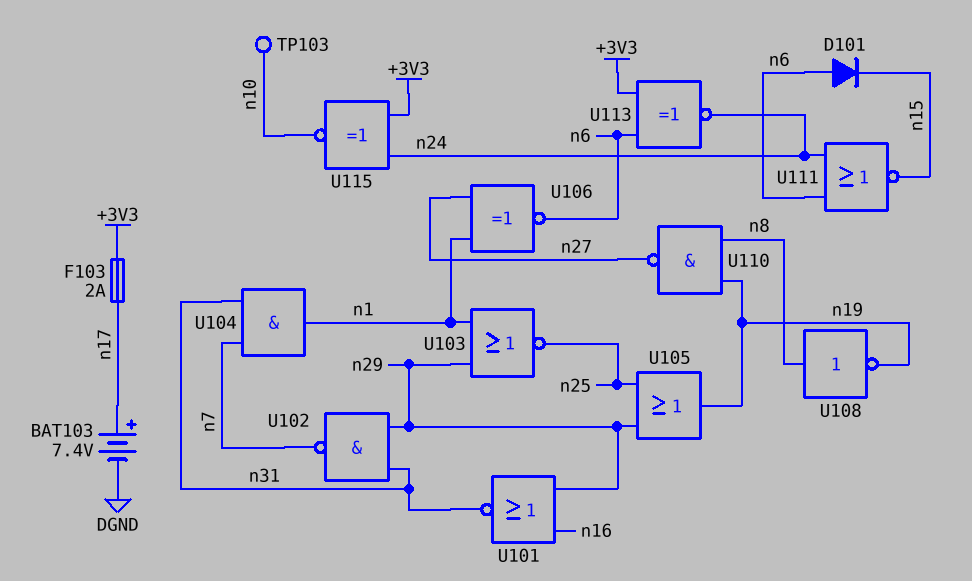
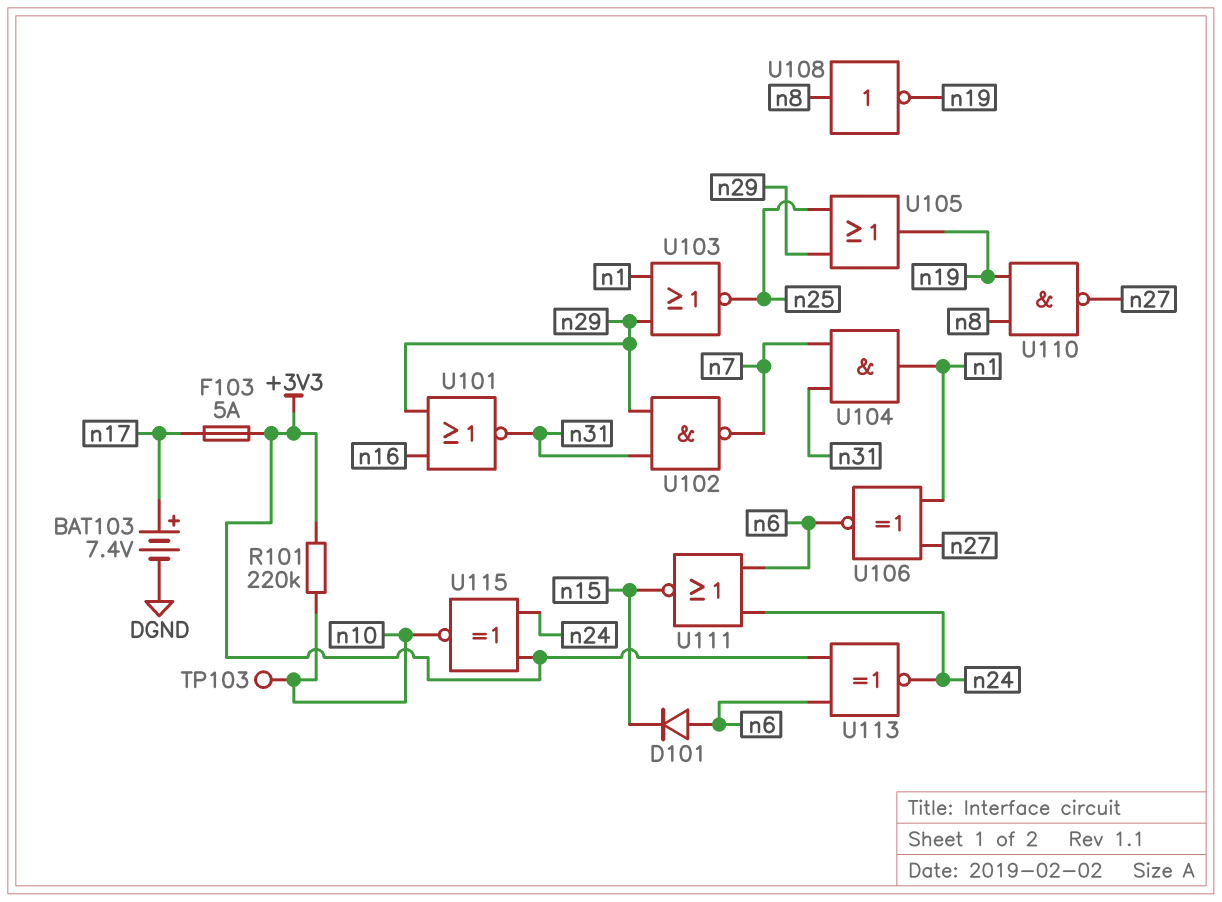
F103: 2A (+3V3, n17) -> 5A (+3V3, n17)
R101: none -> 220k (+3V3, n10)

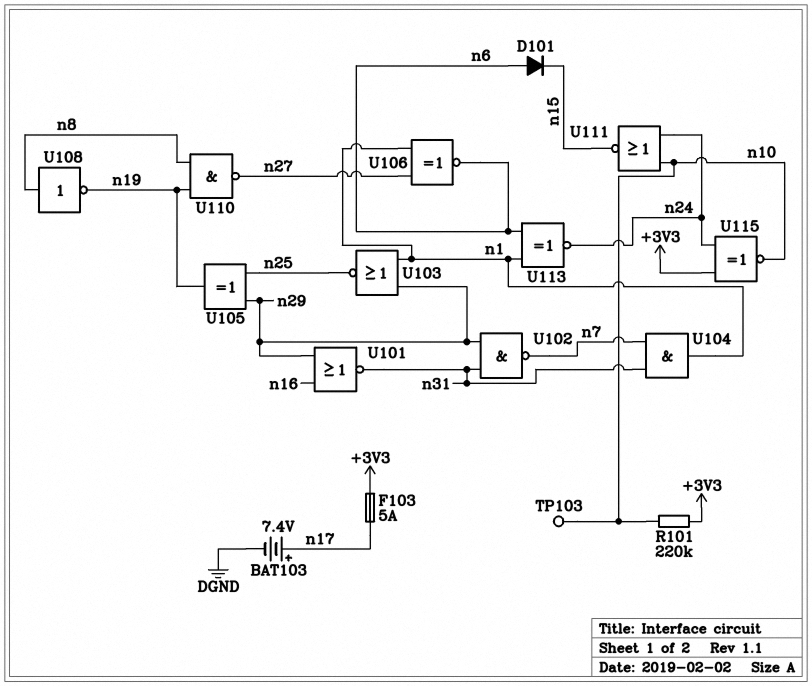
U105: OR (in n25, in n29, out n19) -> XOR (in n25, in n29, out n19)
U111: NOR (in n6, in n24, out n15) -> NOR (in n10, in n24, out n15)
U113: XNOR (in +3V3, in n6, out n24) -> XNOR (in n1, in n6, out n24)

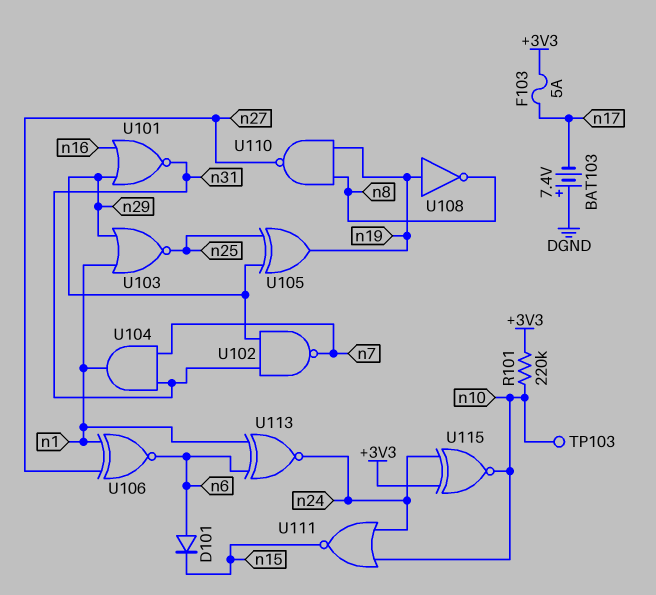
BAT103: 7.4V (plus n17, minus DGND) -> 7.4V (plus DGND, minus n17)
U108: NOT (in n8, out n19) -> NOT (in n19, out n8)

